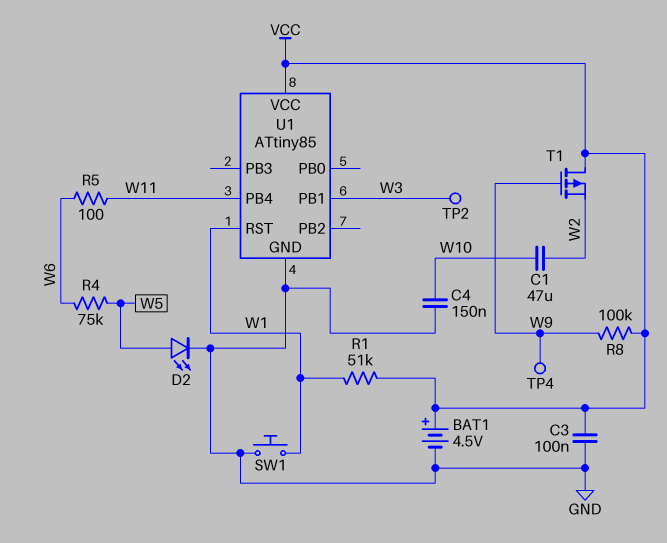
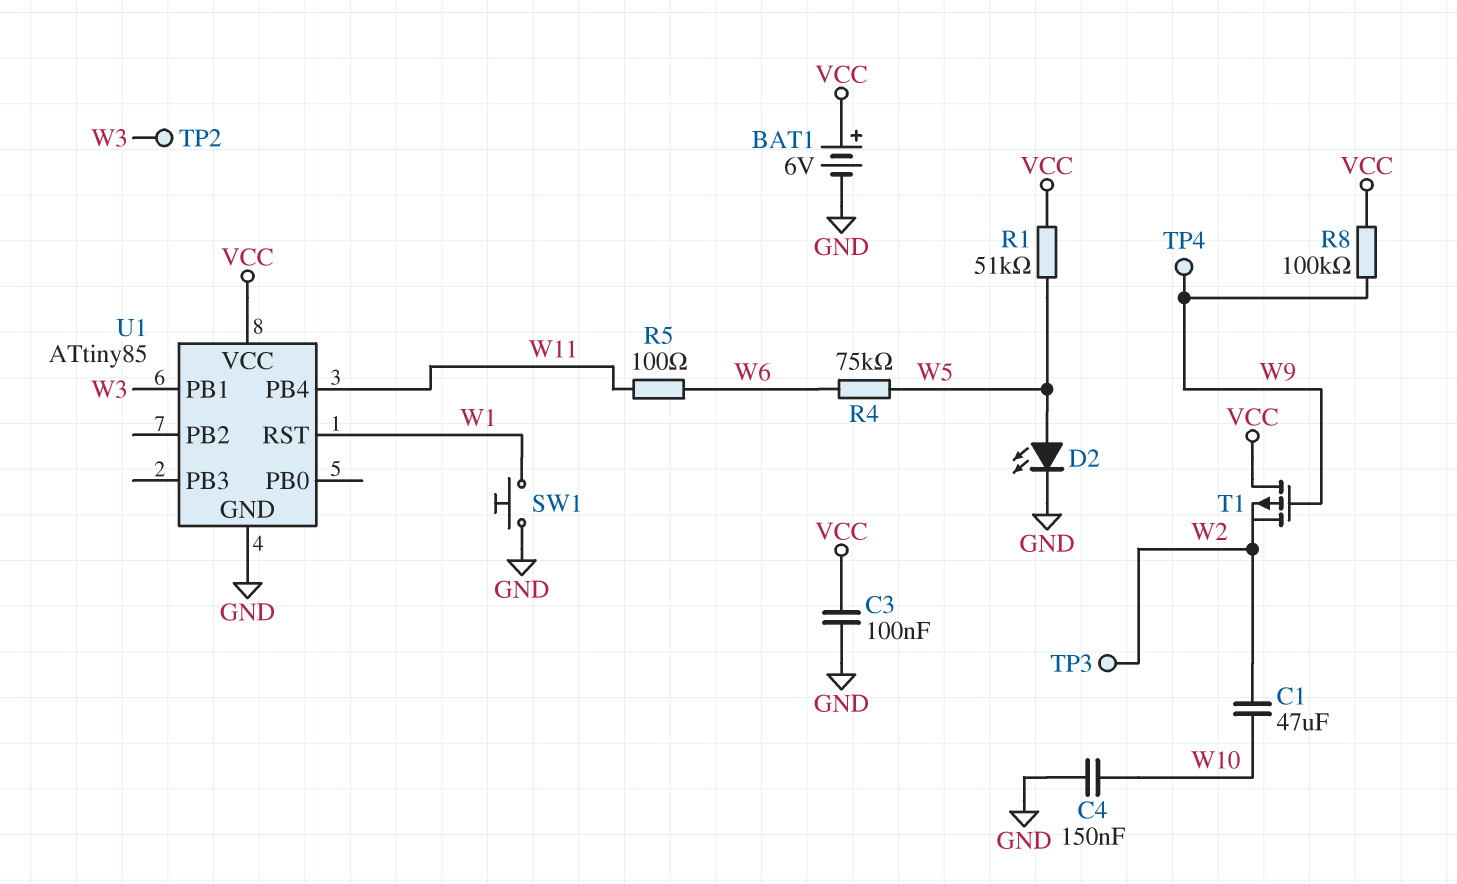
BAT1: 4.5V (plus VCC, minus GND) -> 6V (plus VCC, minus GND)
R1: 51k (VCC, W1) -> 51k (VCC, W5)
TP3: none -> test point (W2)

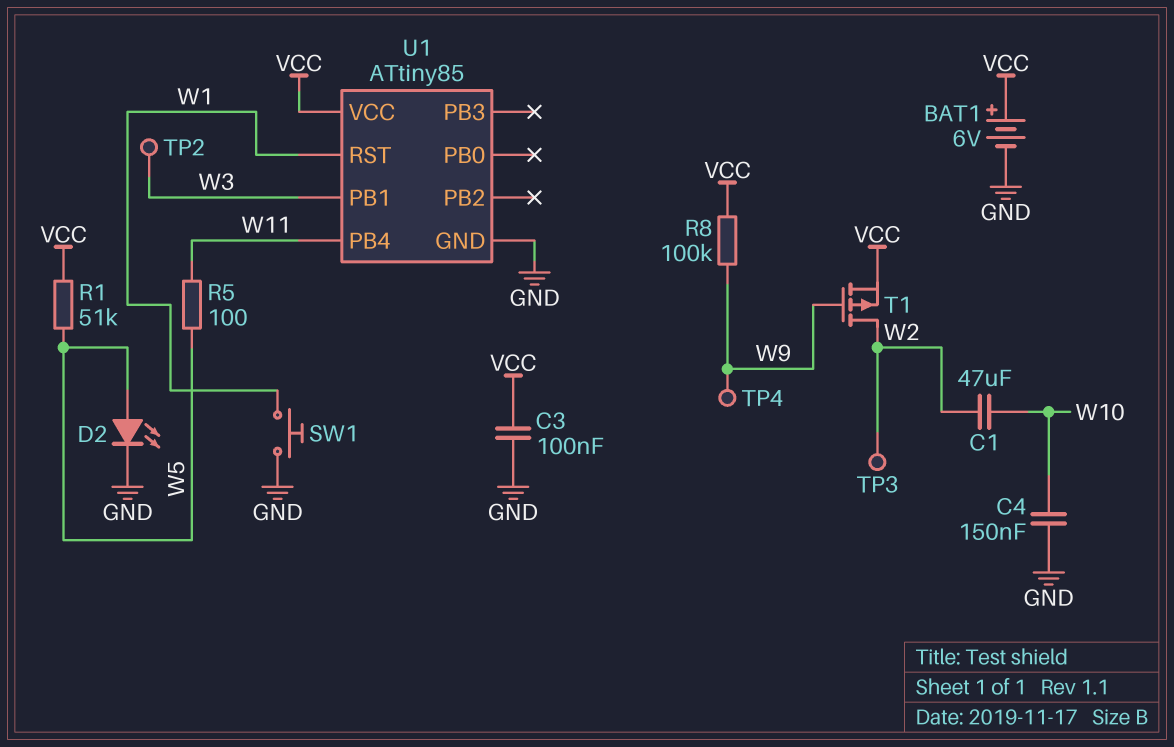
R4: 75k (W5, W6) -> none
R5: 100 (W6, W11) -> 100 (W5, W11)
T1: PMOS (G W9, D VCC, S W2) -> PMOS (G W9, D W2, S VCC)

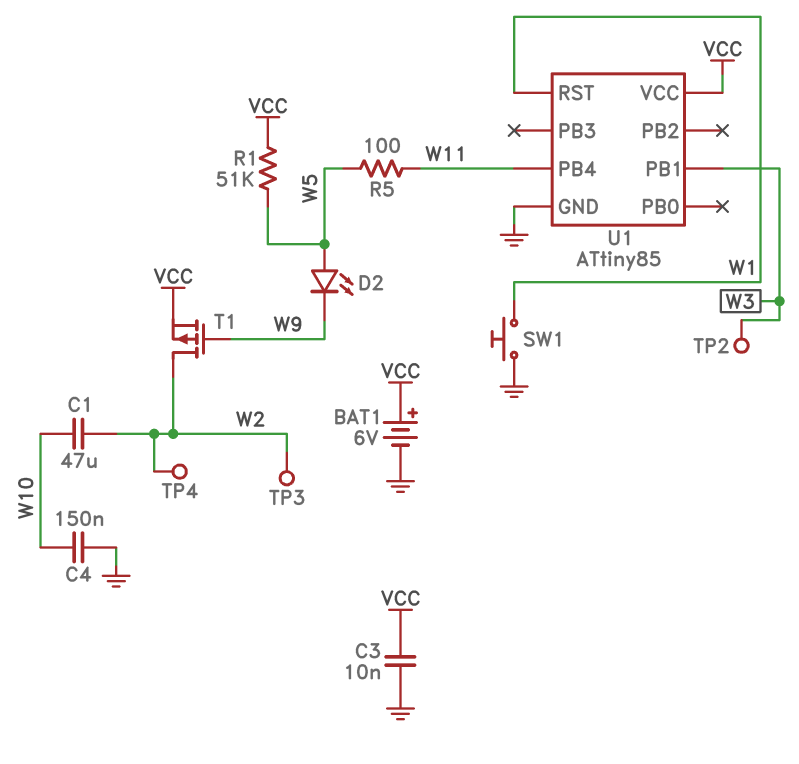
C3: 100nF (GND, VCC) -> 10nF (GND, VCC)
D2: LED (A W5, K GND) -> LED (A W5, K W9)
R8: 100k (VCC, W9) -> none
TP4: test point (W9) -> test point (W2)

